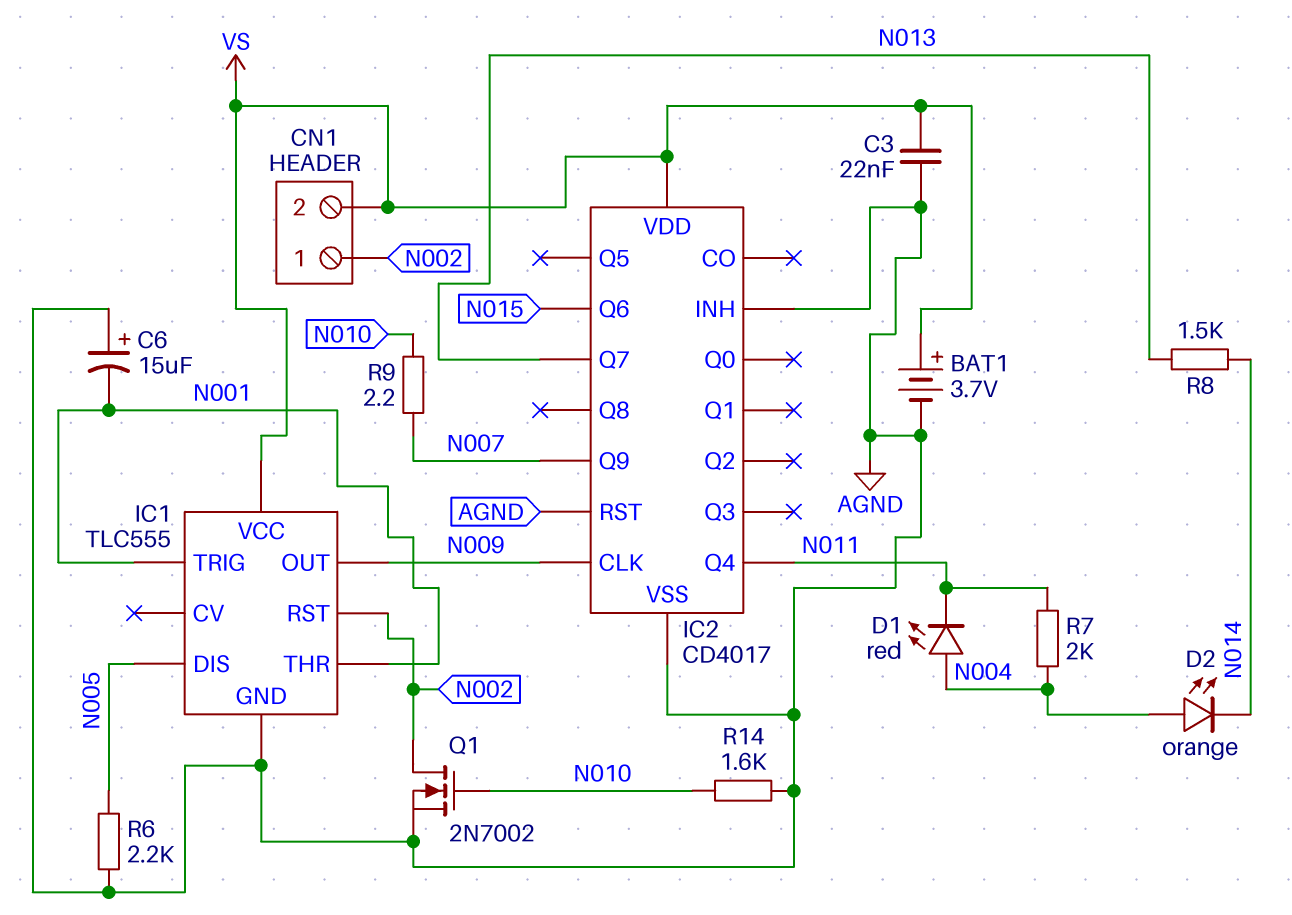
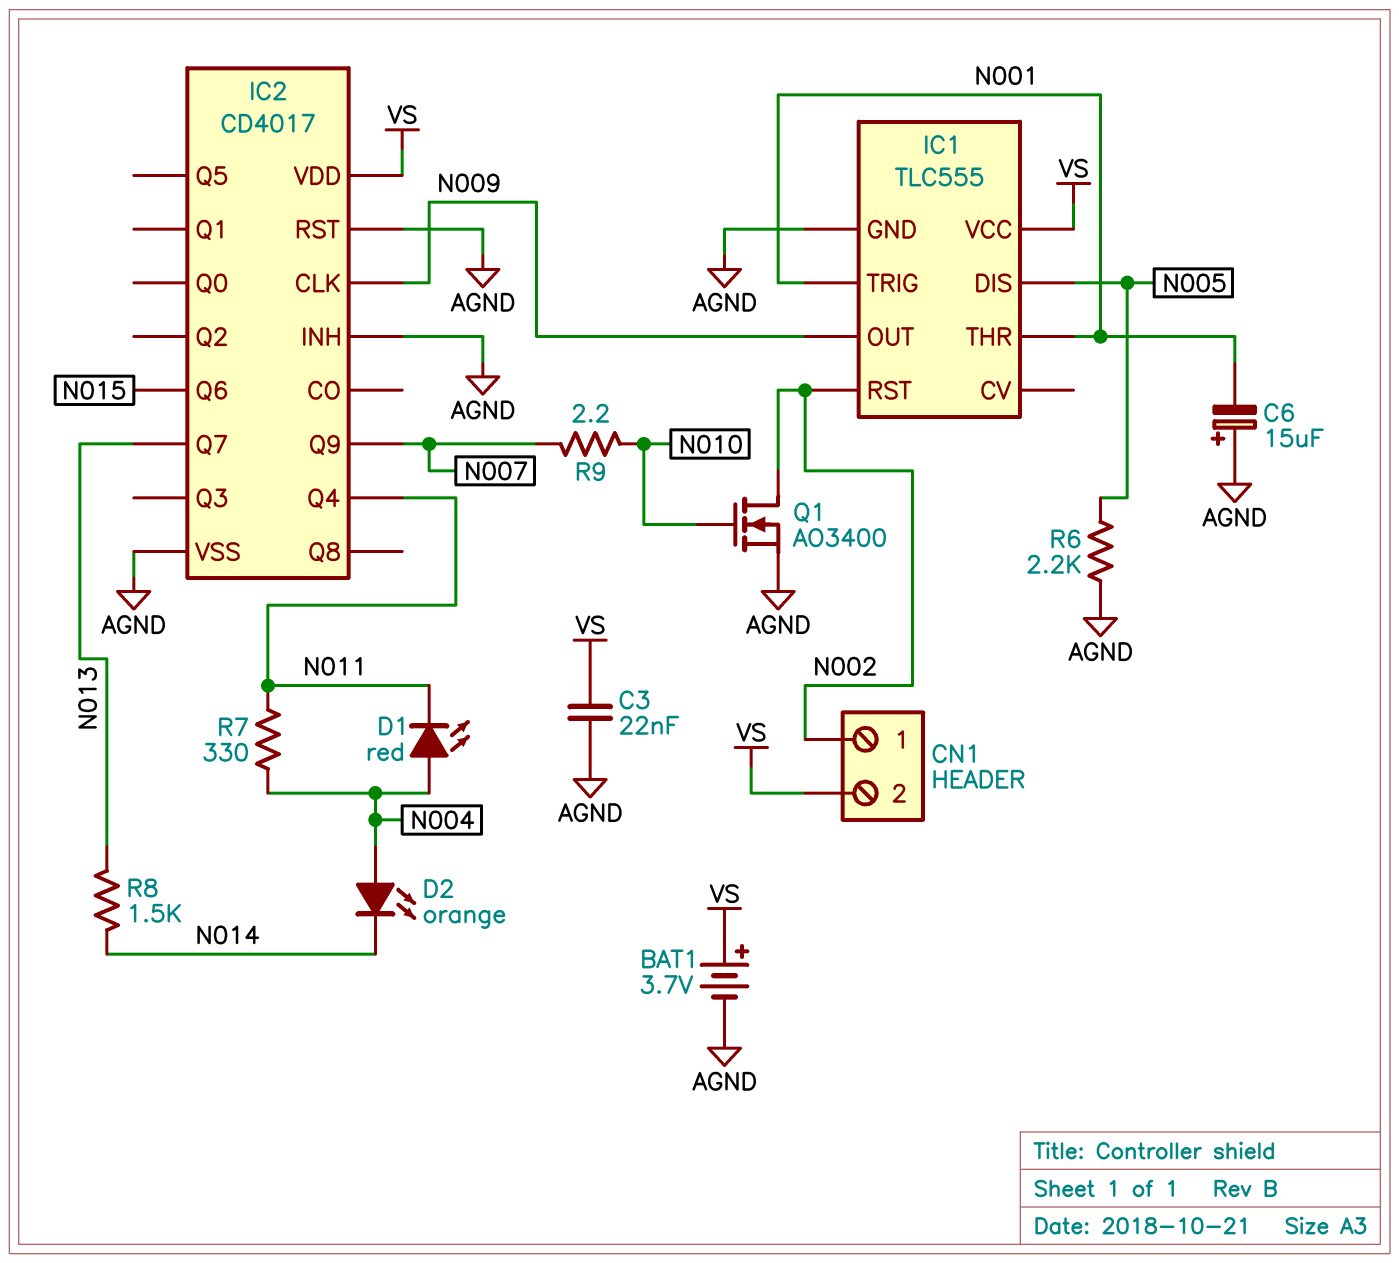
Q1: NMOS 2N7002 (G N010, D N002, S AGND) -> NMOS AO3400 (G N010, D N002, S AGND)
R7: 2k (N004, N011) -> 330 (N004, N011)
R14: 1.6k (AGND, N010) -> none

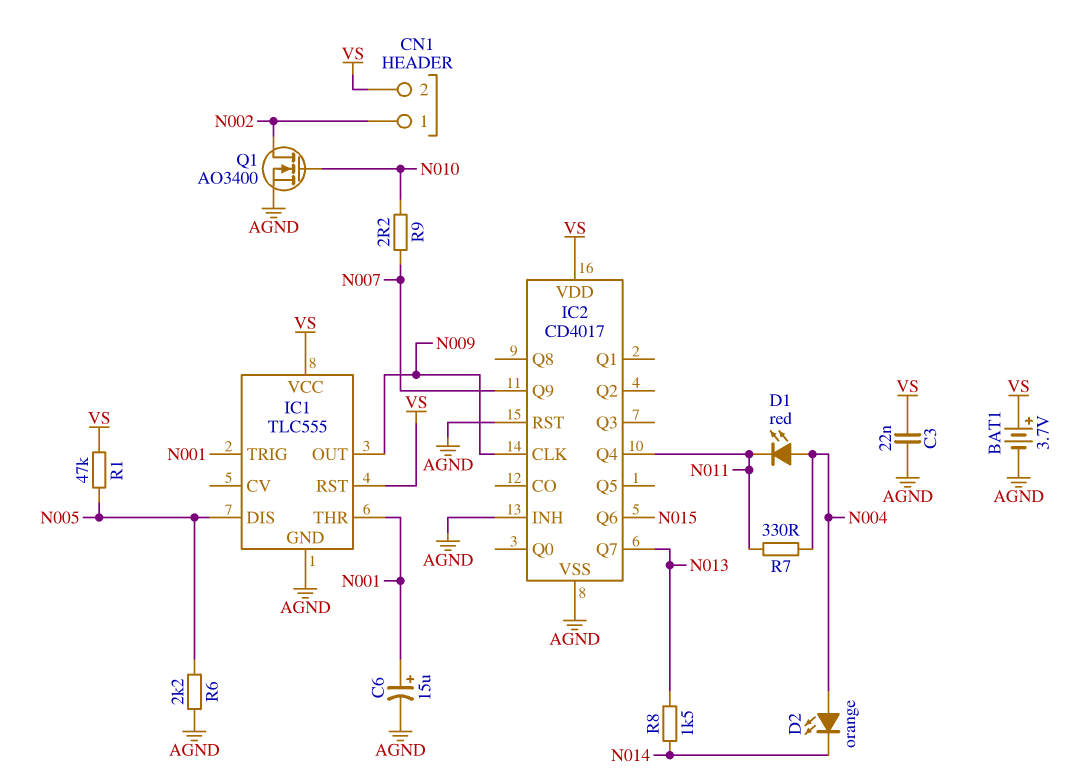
C6: 15uF (plus AGND, minus N001) -> 15uF (plus N001, minus AGND)
IC1 pin RST: N002 -> VS
R1: none -> 47k (N005, VS)

